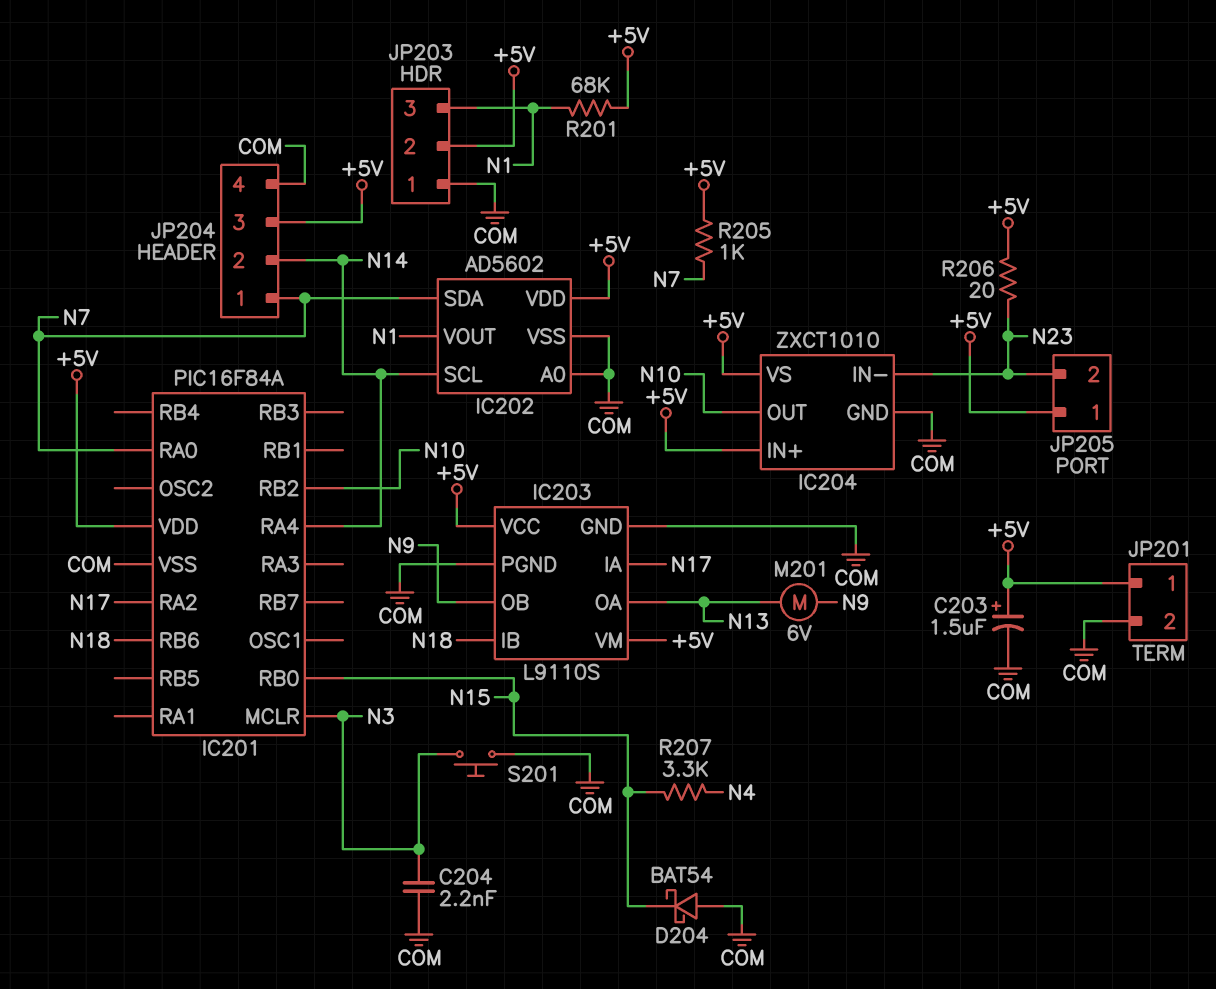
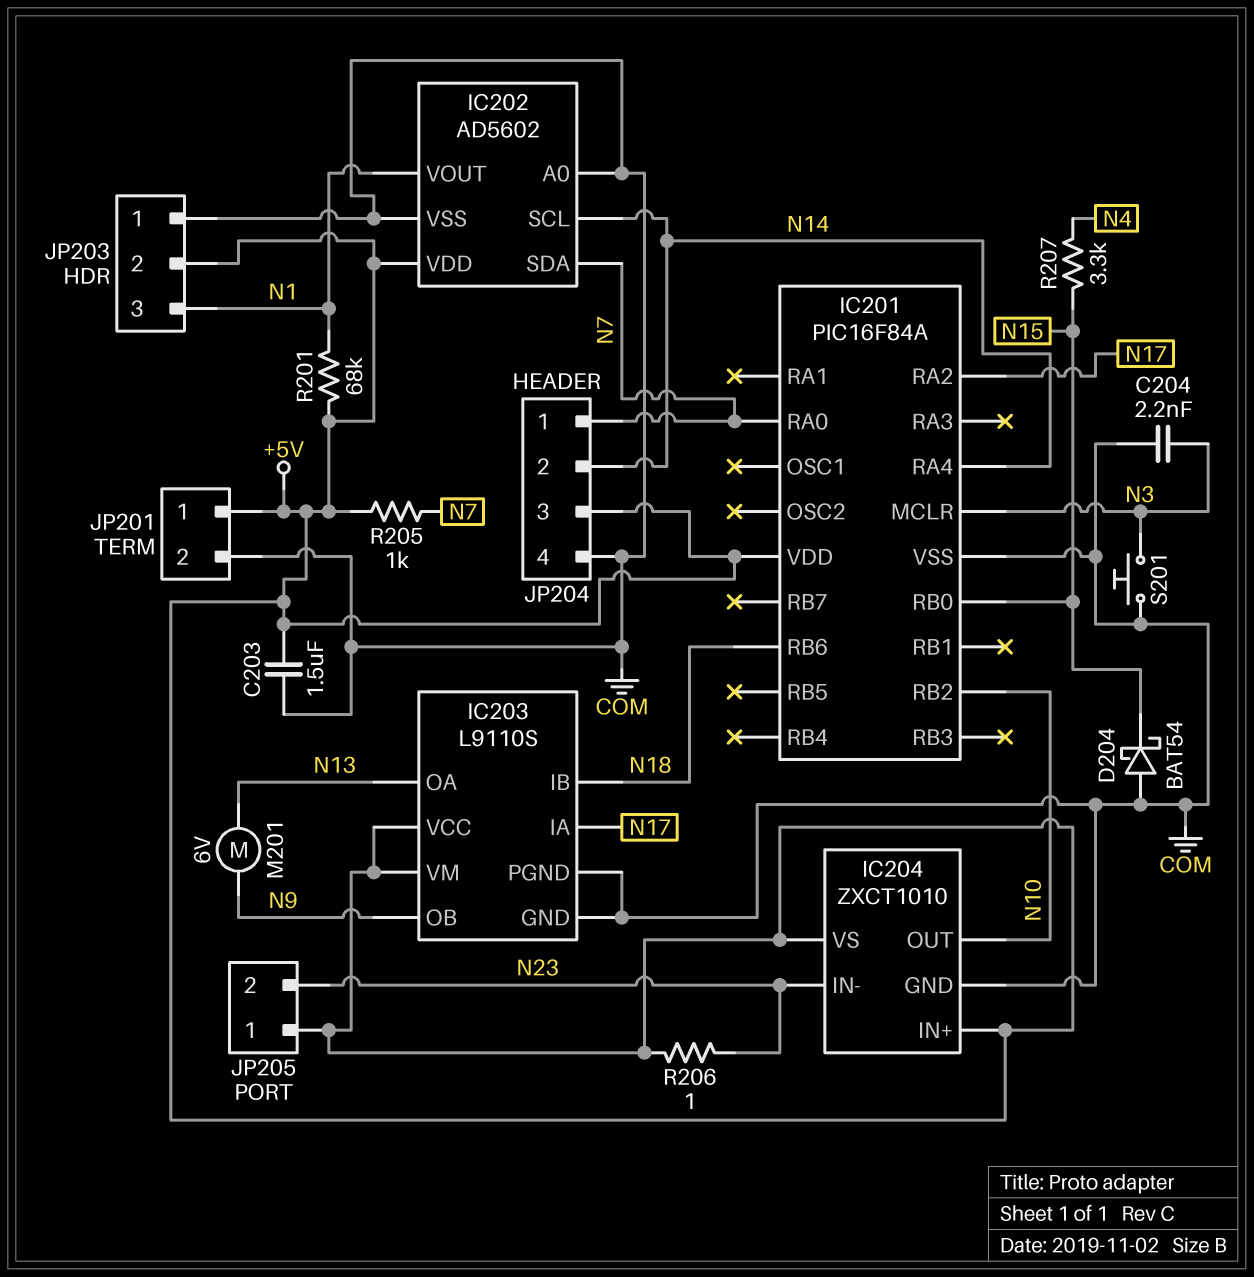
C203: 1.5uF (plus +5V, minus COM) -> 1.5uF (+5V, COM)
R206: 20 (+5V, N23) -> 1 (+5V, N23)

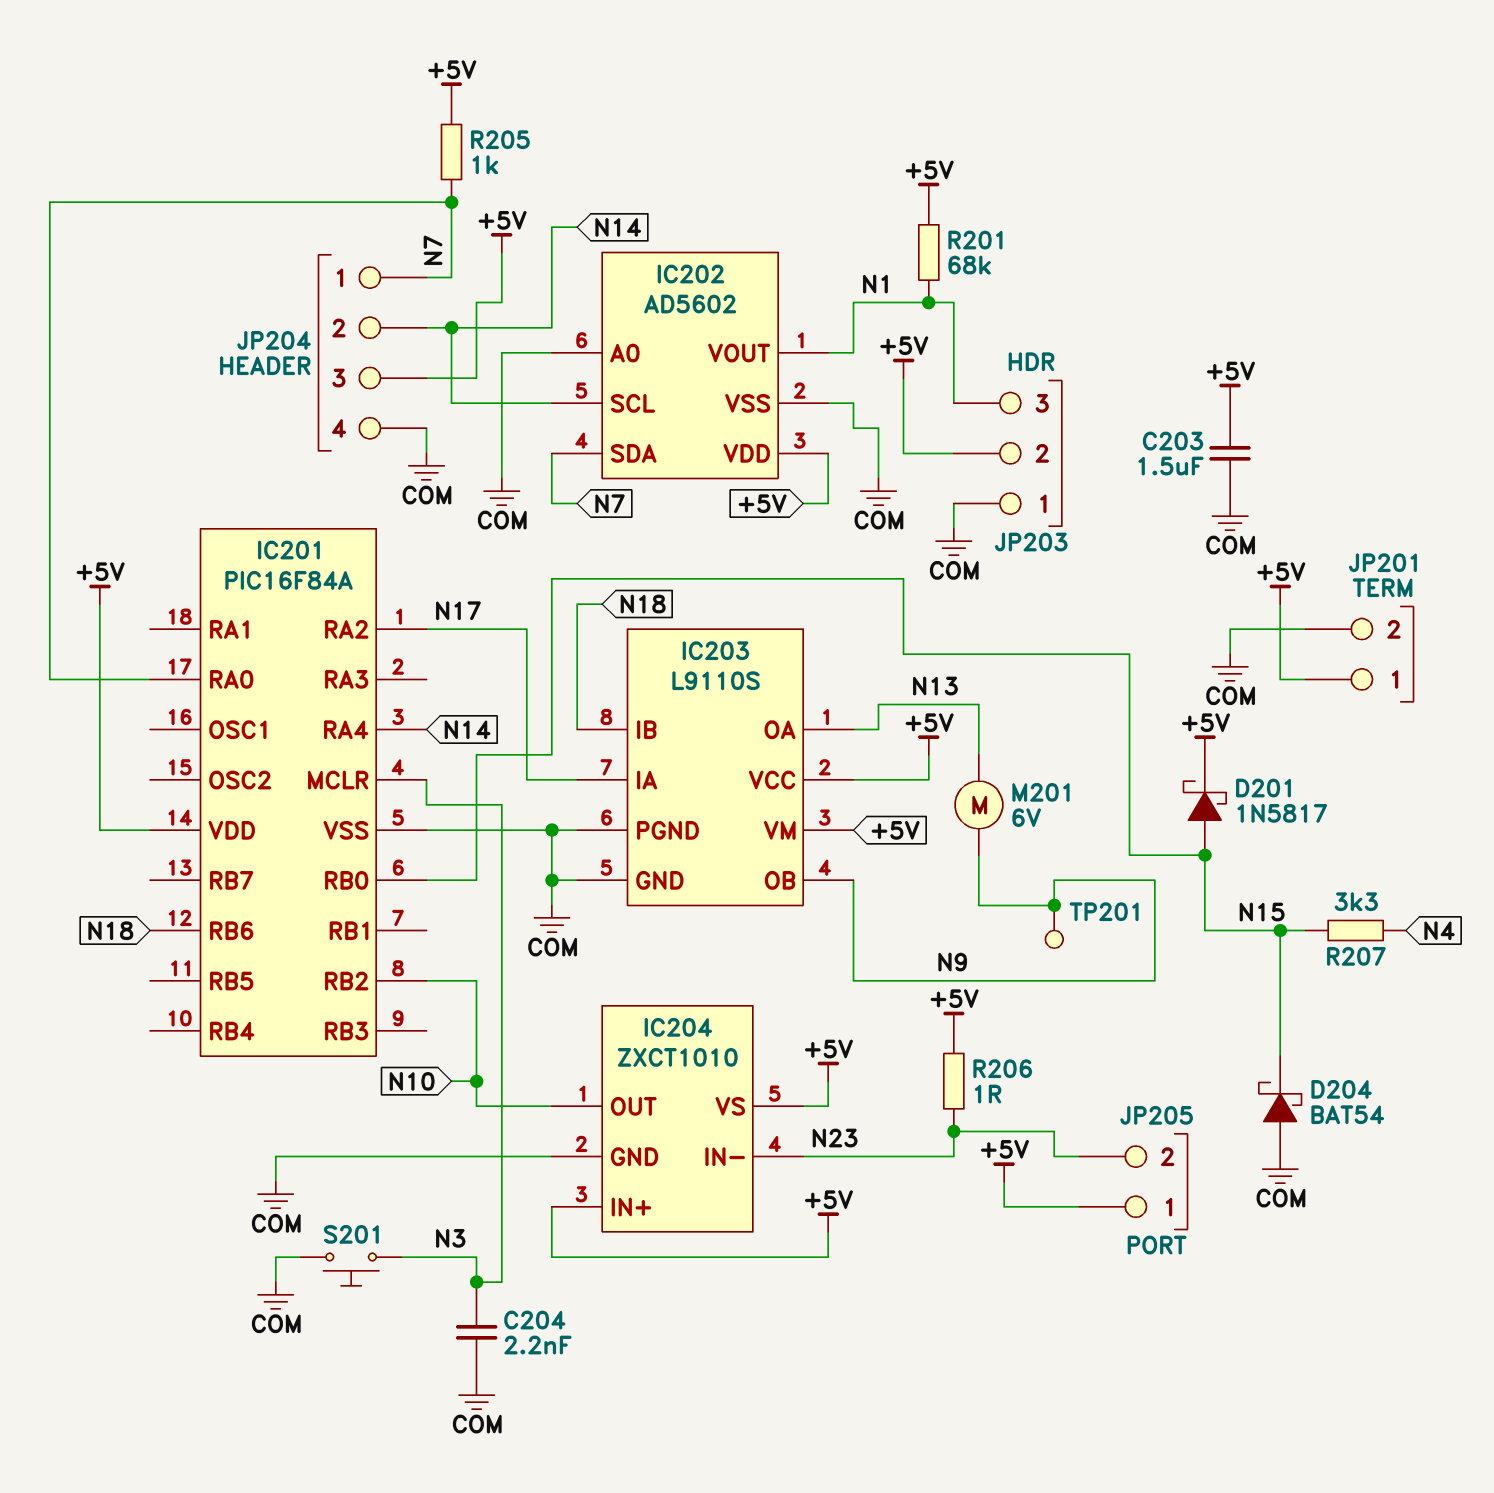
D201: none -> schottky 1N5817 (A N15, K +5V)
TP201: none -> test point (N9)

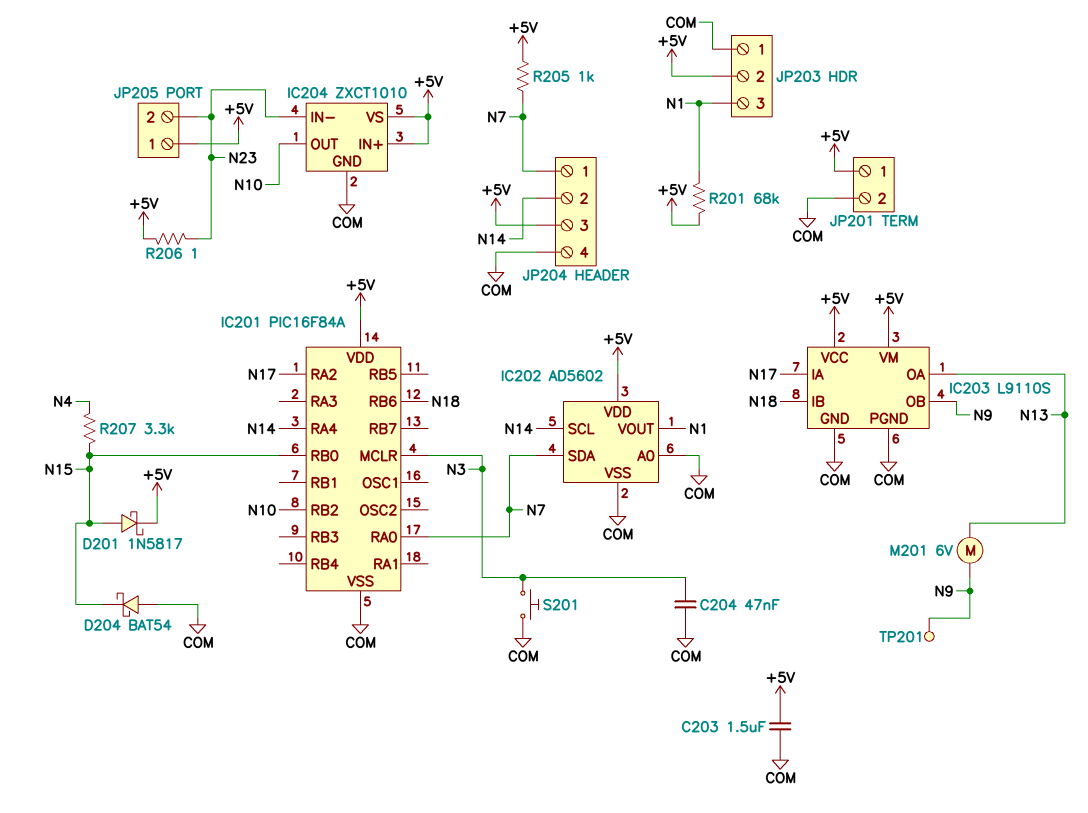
C204: 2.2nF (COM, N3) -> 47nF (COM, N3)

